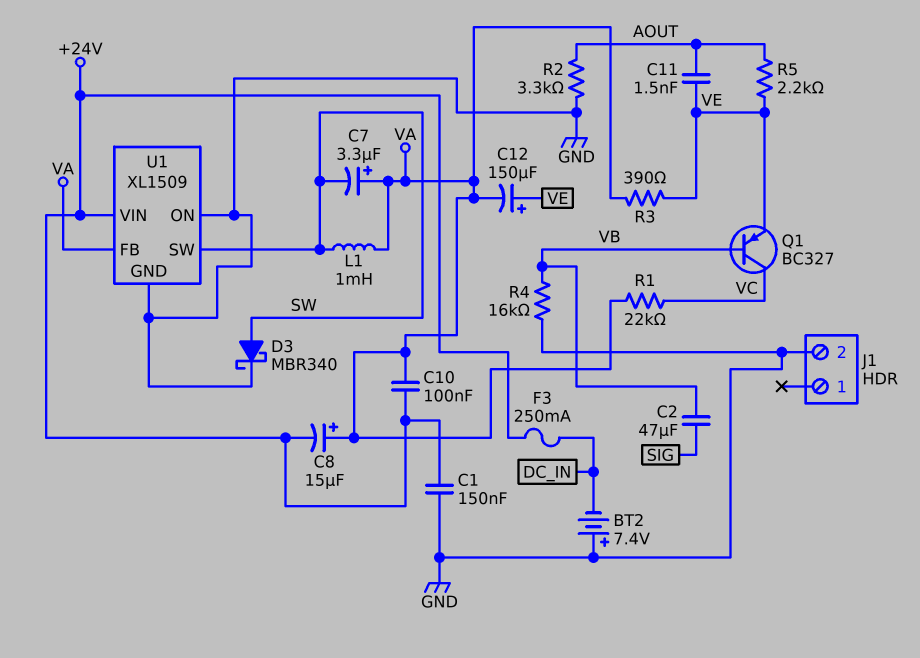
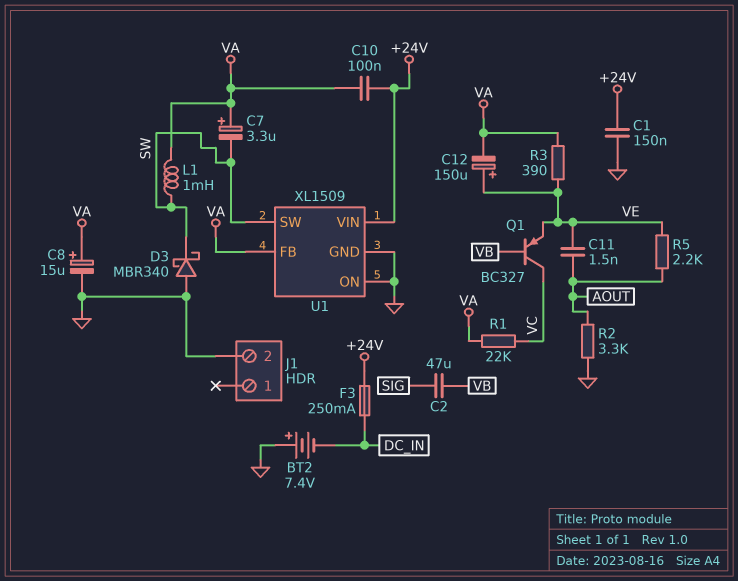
C8: 15uF (plus VA, minus +24V) -> 15uF (plus VA, minus GND)
D3: schottky MBR340 (A SW, K GND) -> schottky MBR340 (A GND, K SW)
R4: 16k (GND, VB) -> none

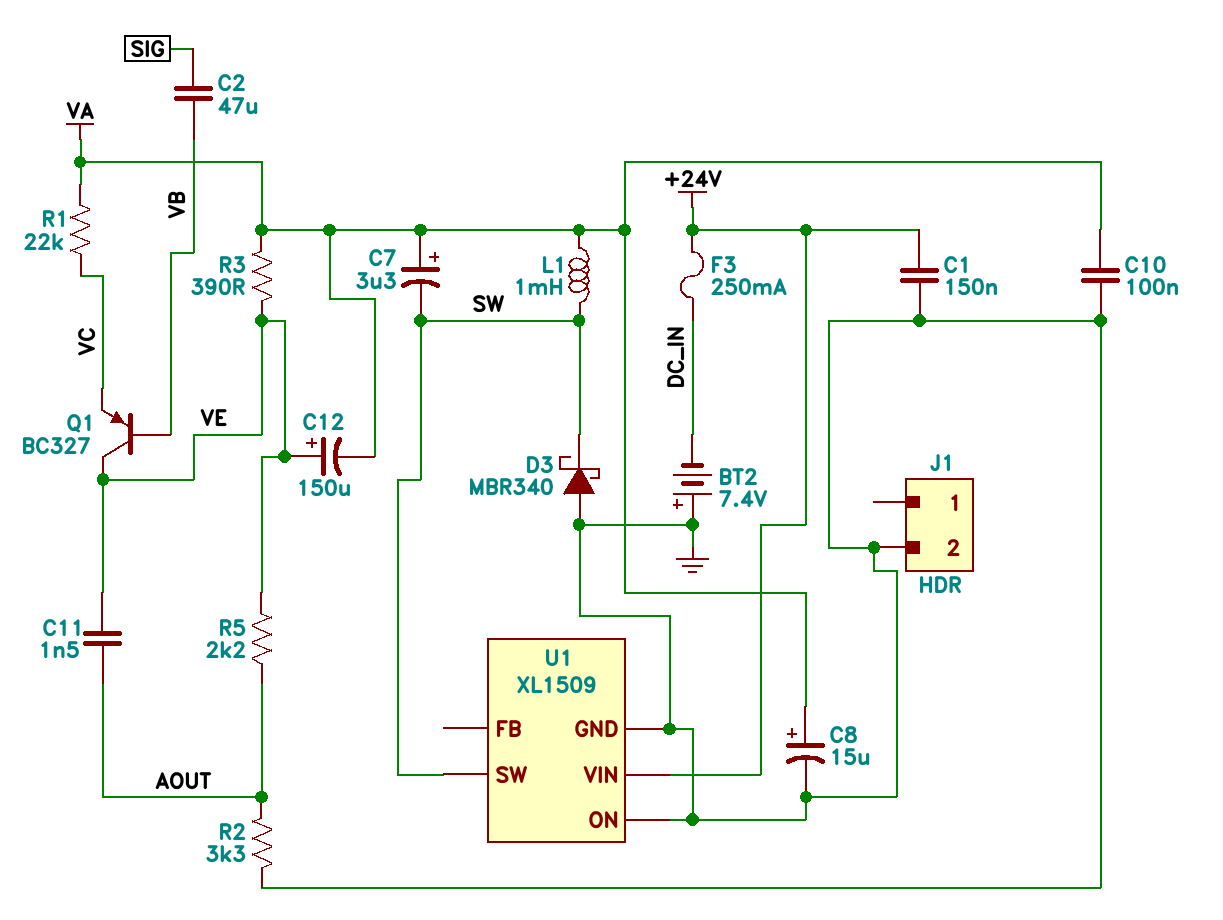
C10: 100nF (+24V, VA) -> 100nF (GND, VA)
Q1: PNP BC327 (B VB, C VC, E VE) -> PNP BC327 (B VB, C VE, E VC)
U1 pin FB: VA -> none

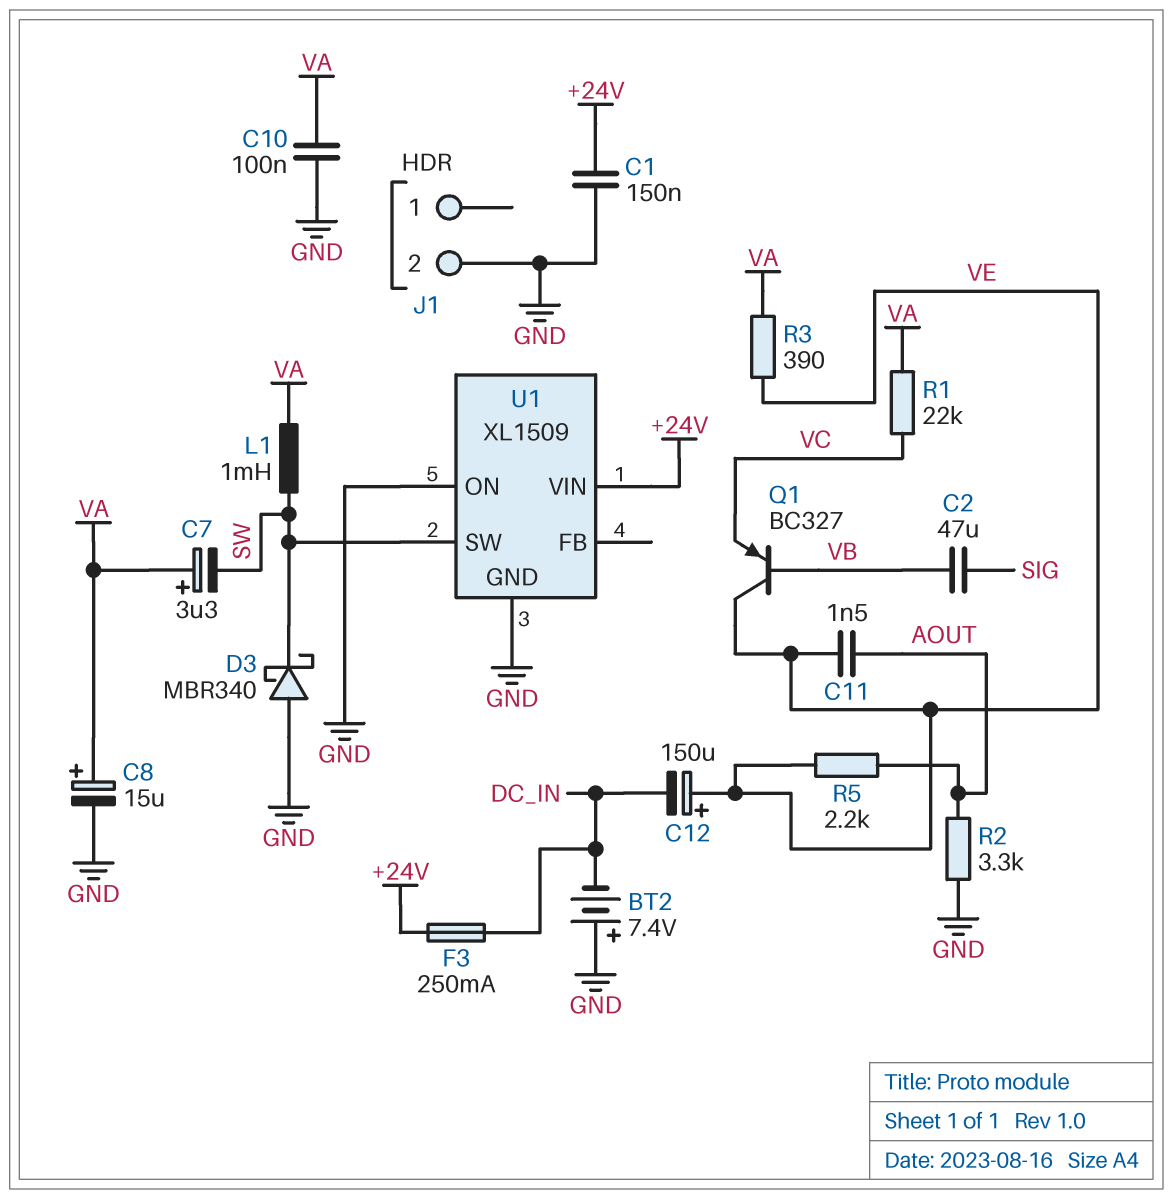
C12: 150uF (plus VE, minus VA) -> 150uF (plus VE, minus DC_IN)

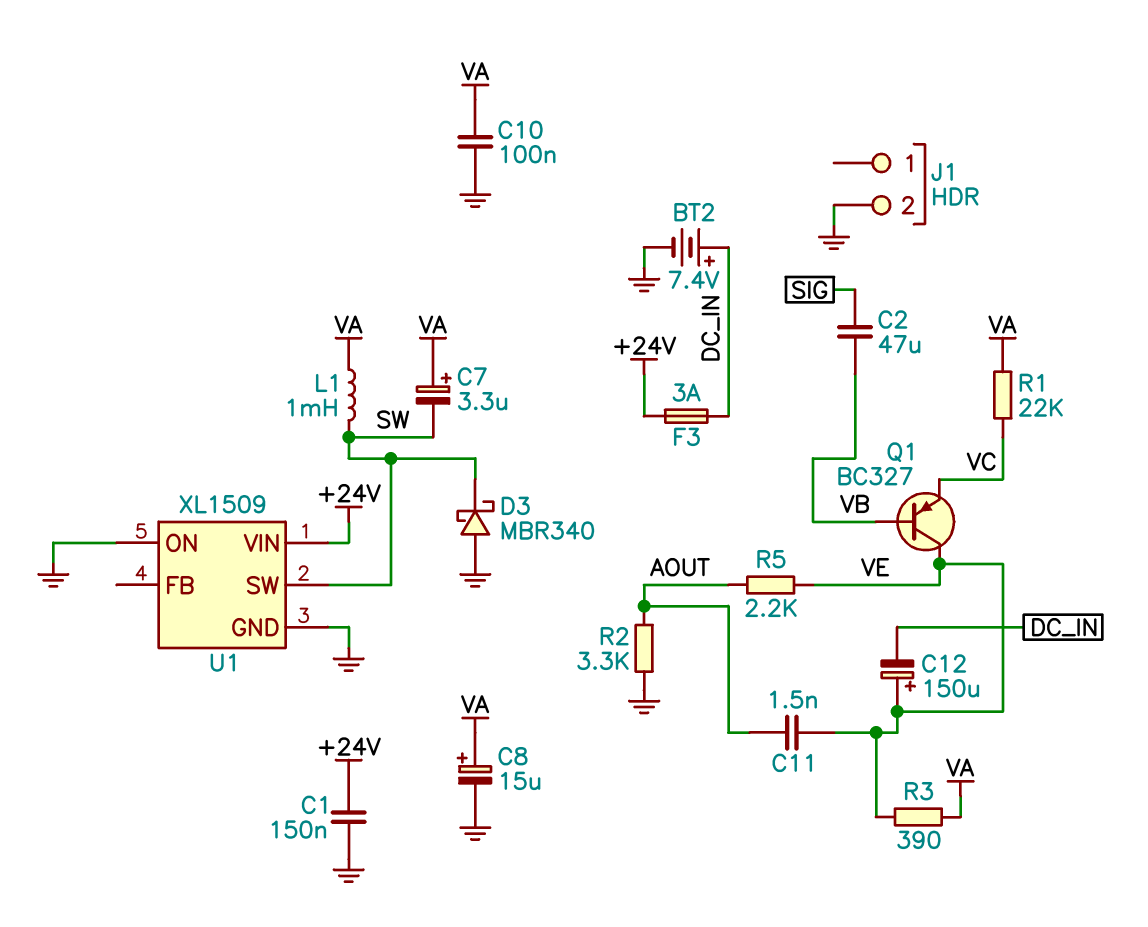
BT2: 7.4V (plus GND, minus DC_IN) -> 7.4V (plus DC_IN, minus GND)
F3: 250mA (+24V, DC_IN) -> 3A (+24V, DC_IN)

